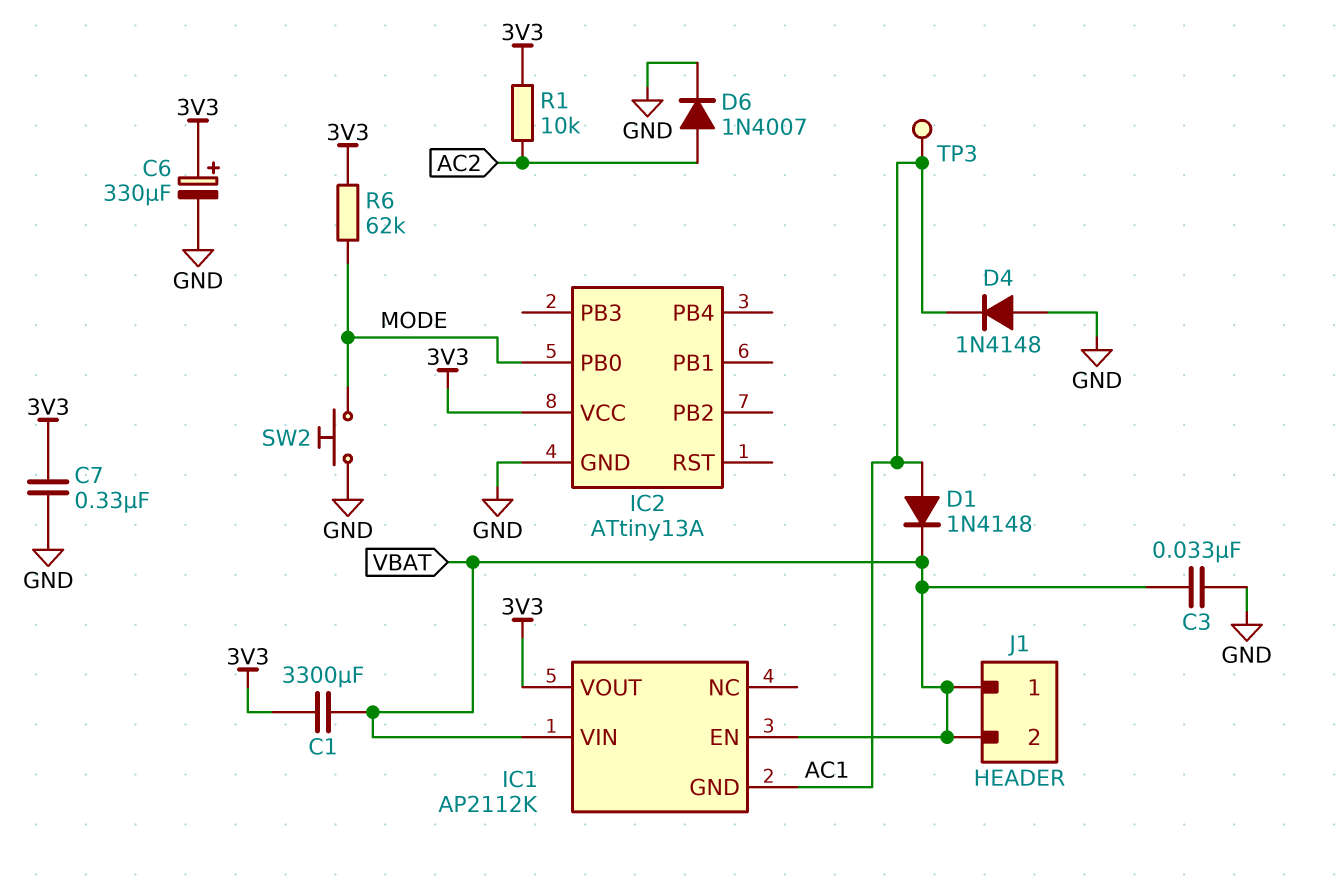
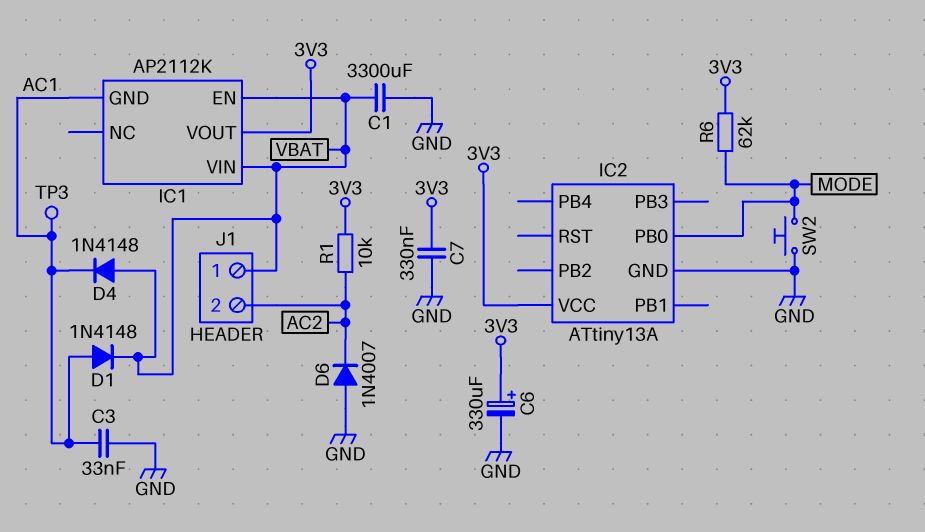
C1: 3300uF (3V3, VBAT) -> 3300uF (GND, VBAT)
C3: 33nF (GND, VBAT) -> 33nF (AC1, GND)
D4: diode 1N4148 (A GND, K AC1) -> diode 1N4148 (A VBAT, K AC1)
D6: diode 1N4007 (A AC2, K GND) -> diode 1N4007 (A GND, K AC2)
J1 pin 2: VBAT -> AC2

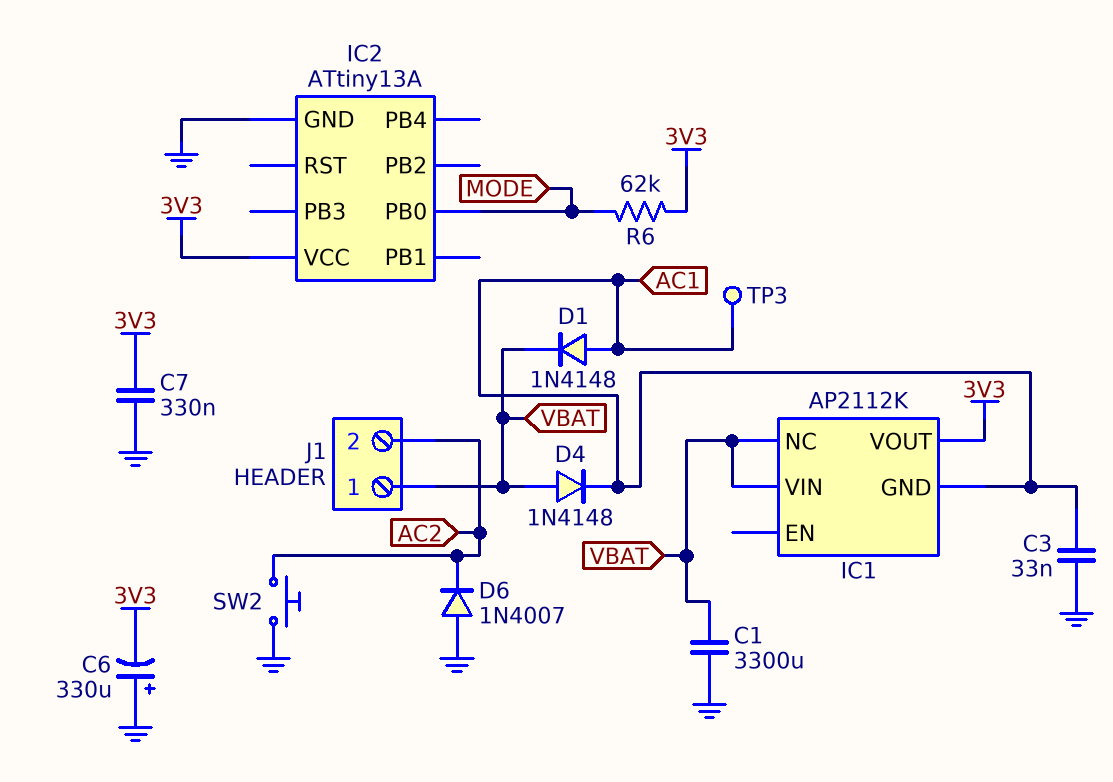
C6: 330uF (plus 3V3, minus GND) -> 330uF (plus GND, minus 3V3)
IC1 pin EN: VBAT -> none
IC1 pin NC: none -> VBAT
R1: 10k (3V3, AC2) -> none
SW2: button (GND, MODE) -> button (AC2, GND)

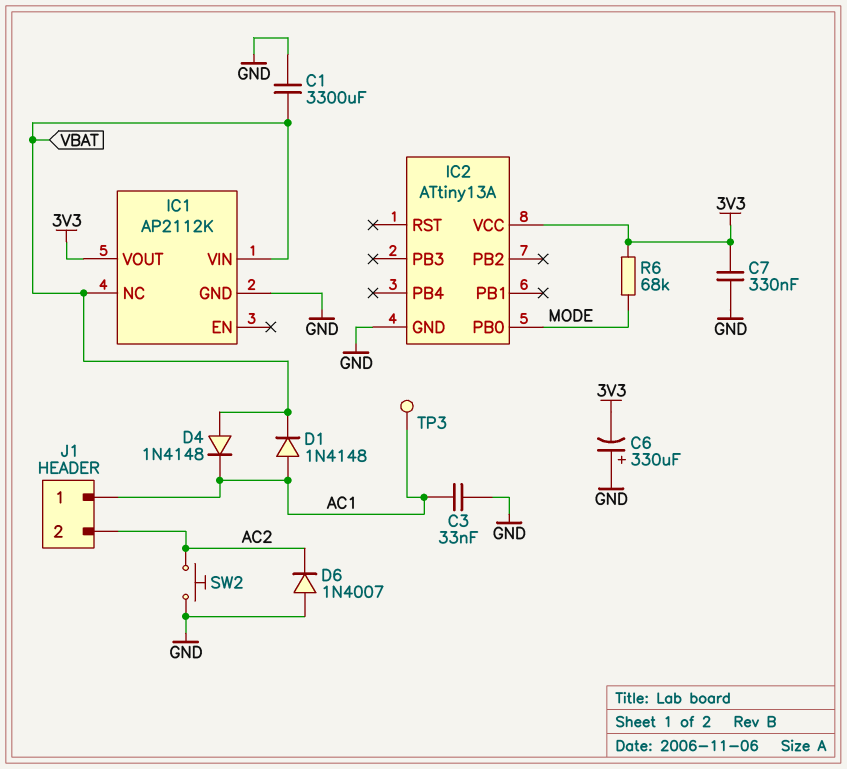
IC1 pin GND: AC1 -> GND
J1 pin 1: VBAT -> AC1
R6: 62k (3V3, MODE) -> 68k (3V3, MODE)

